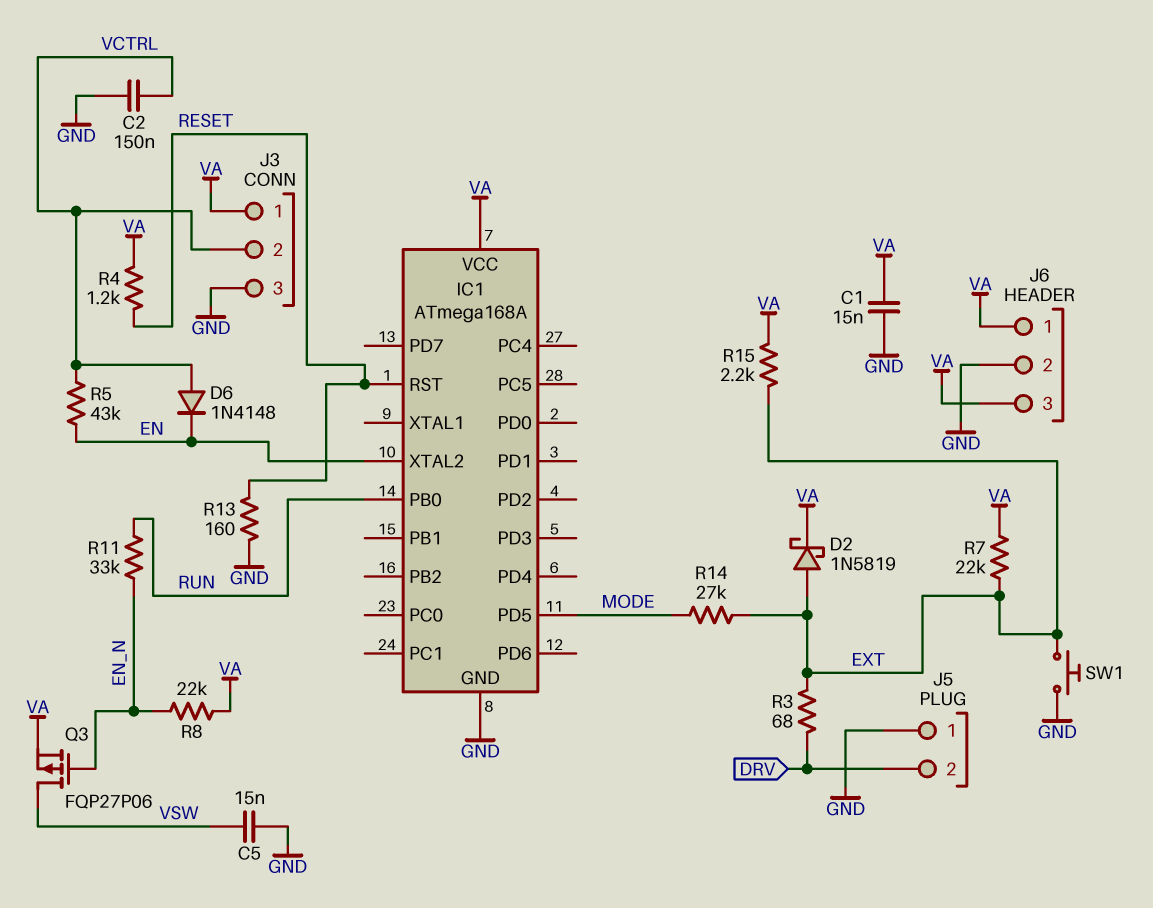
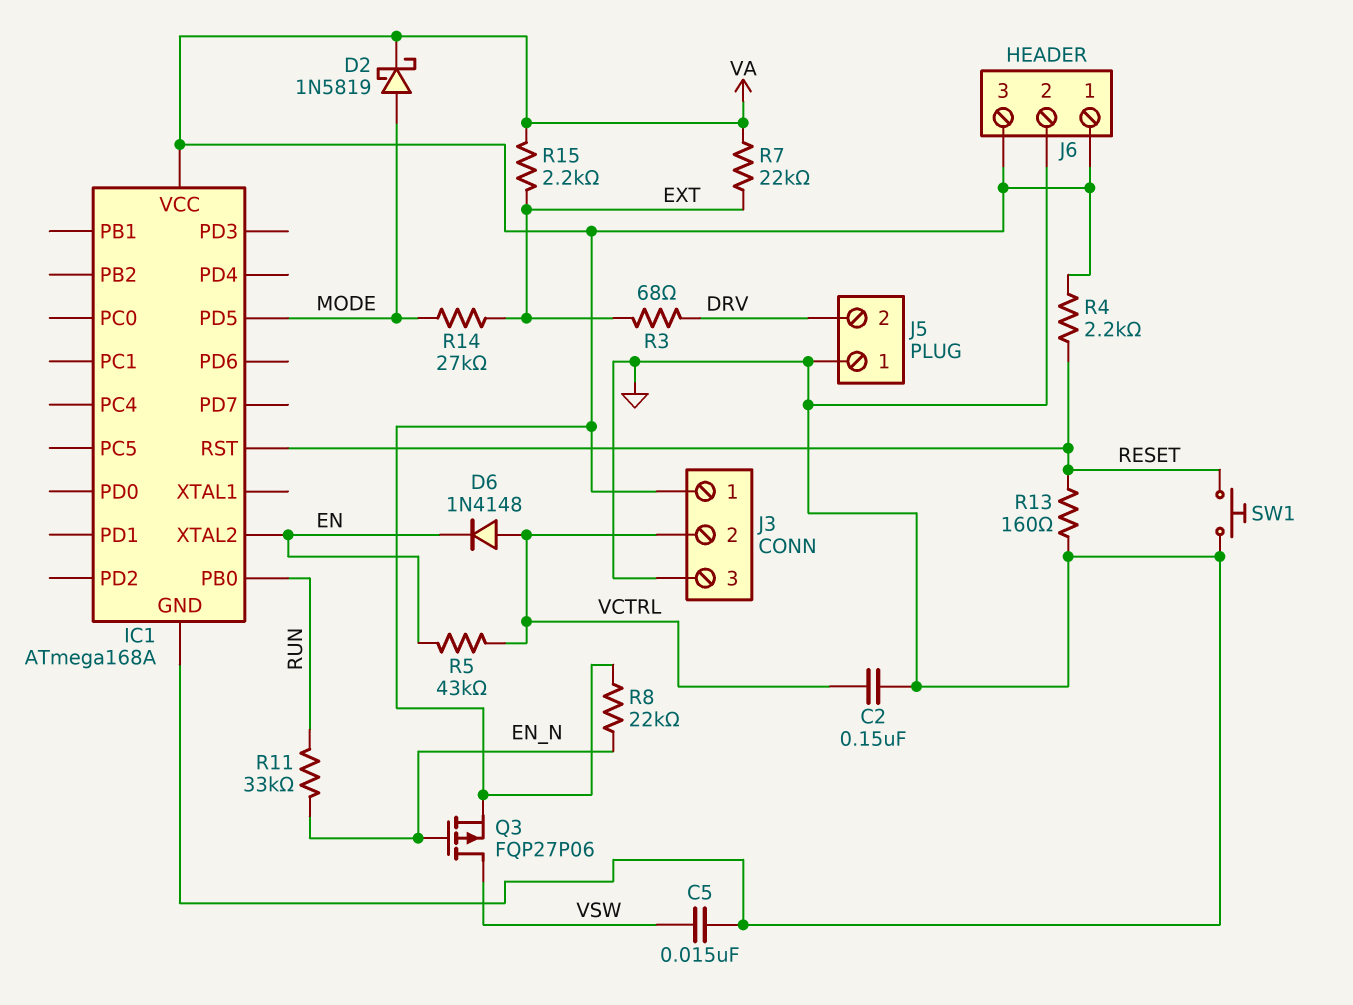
C1: 15nF (GND, VA) -> none
D2: schottky 1N5819 (A EXT, K VA) -> schottky 1N5819 (A MODE, K VA)
R4: 1.2k (RESET, VA) -> 2.2k (RESET, VA)
SW1: button (EXT, GND) -> button (GND, RESET)

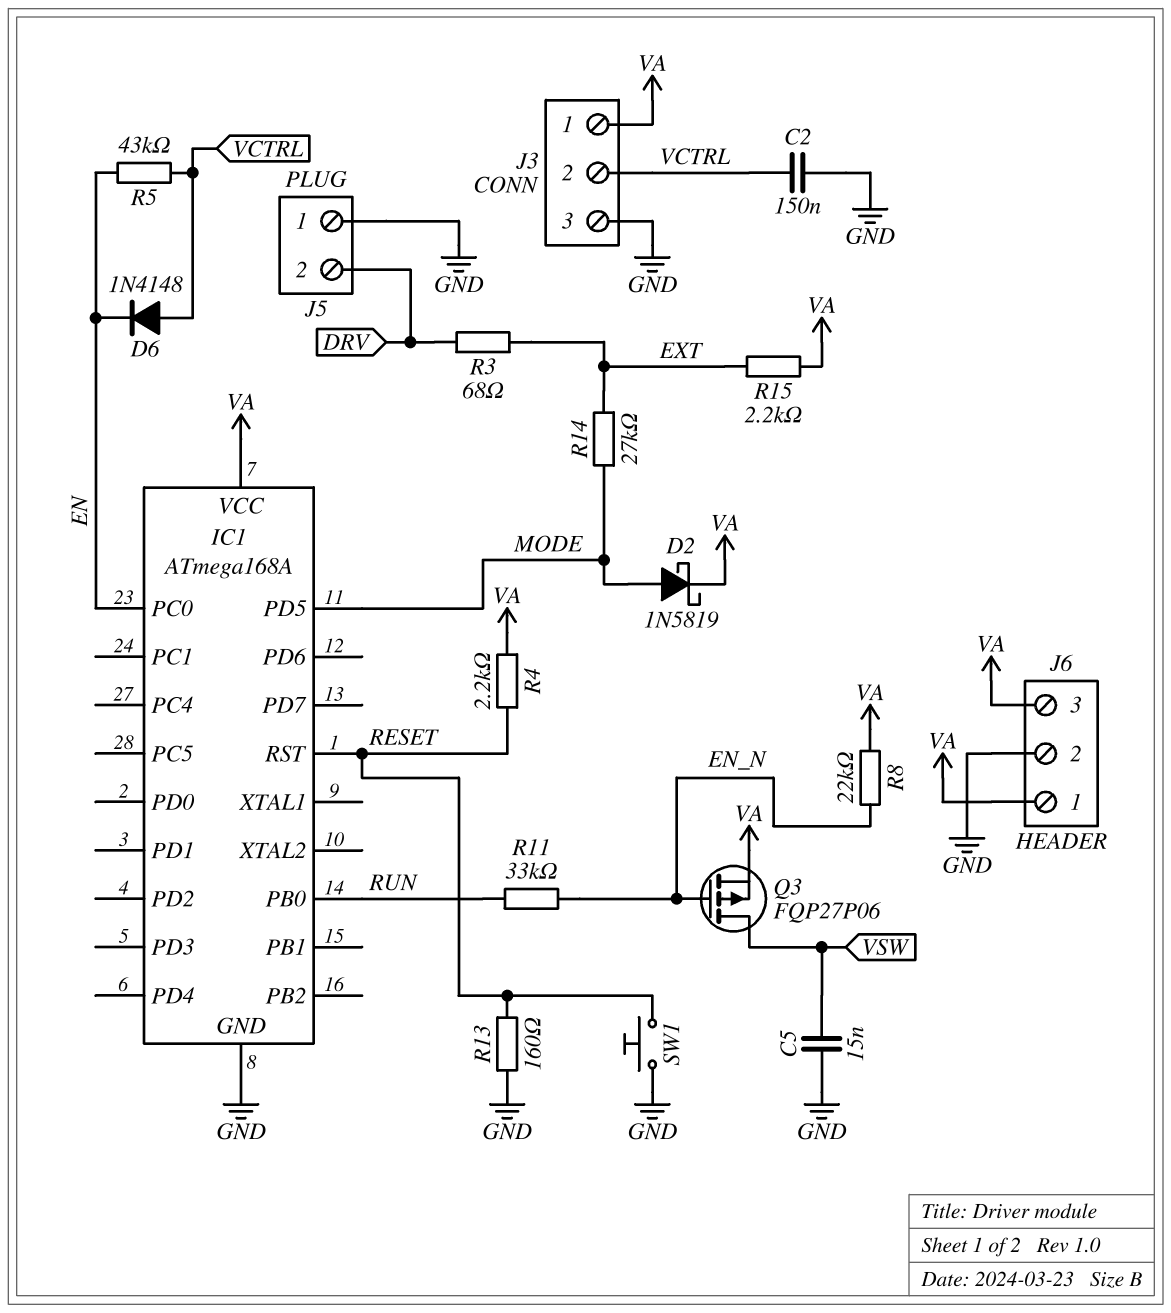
IC1 pin PC0: none -> EN
IC1 pin XTAL2: EN -> none
R7: 22k (EXT, VA) -> none

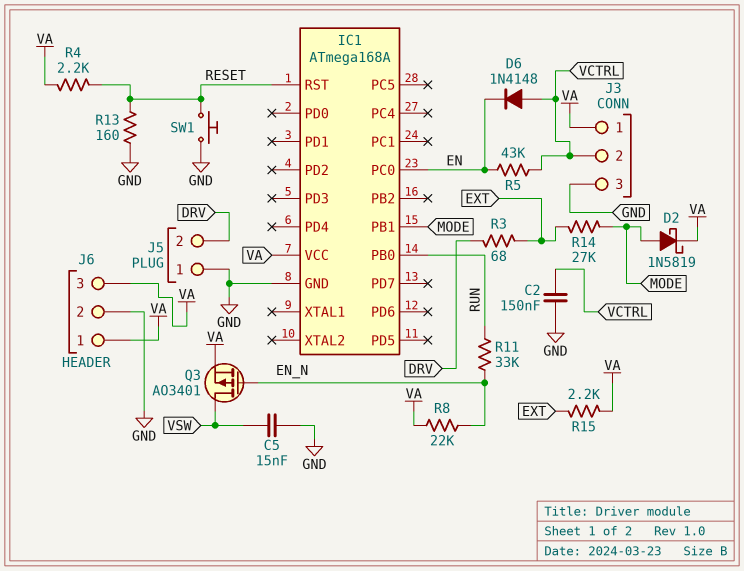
IC1 pin PB1: none -> MODE
IC1 pin PD5: MODE -> none
Q3: PMOS FQP27P06 (G EN_N, D VSW, S VA) -> PMOS AO3401 (G EN_N, D VSW, S VA)

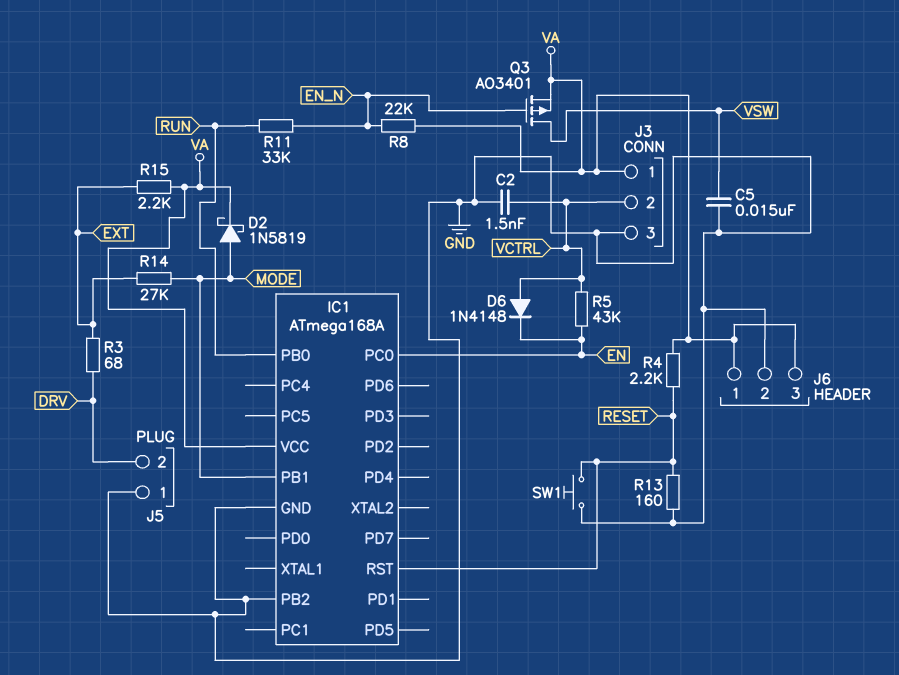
C2: 150nF (GND, VCTRL) -> 1.5nF (GND, VCTRL)
IC1 pin PB2: none -> GND

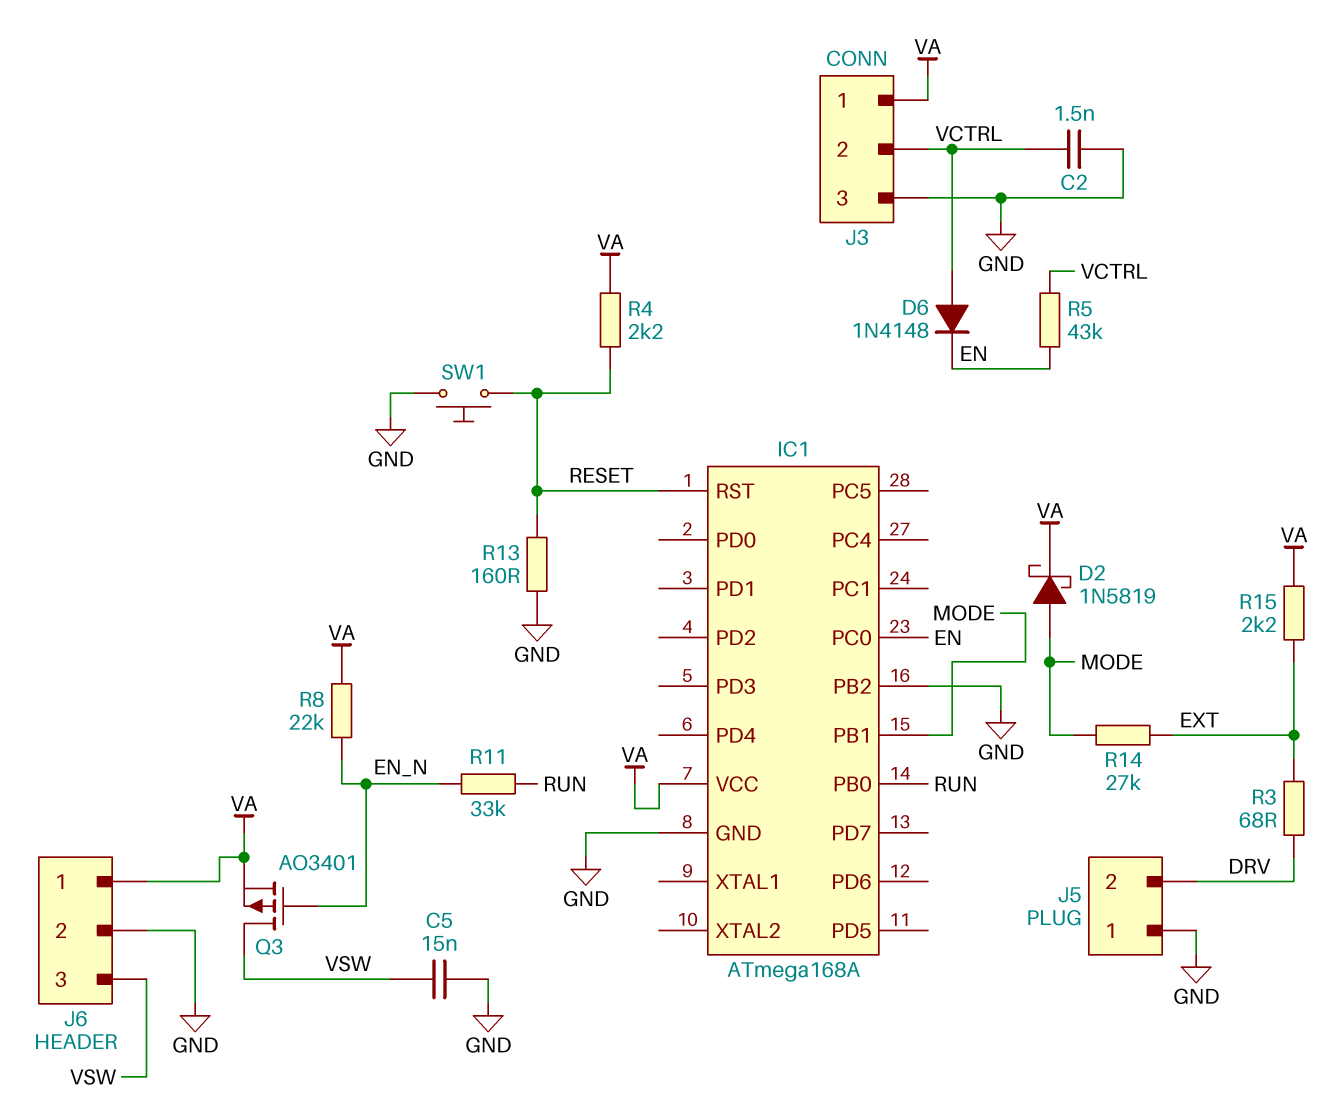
J6 pin 3: VA -> VSW

